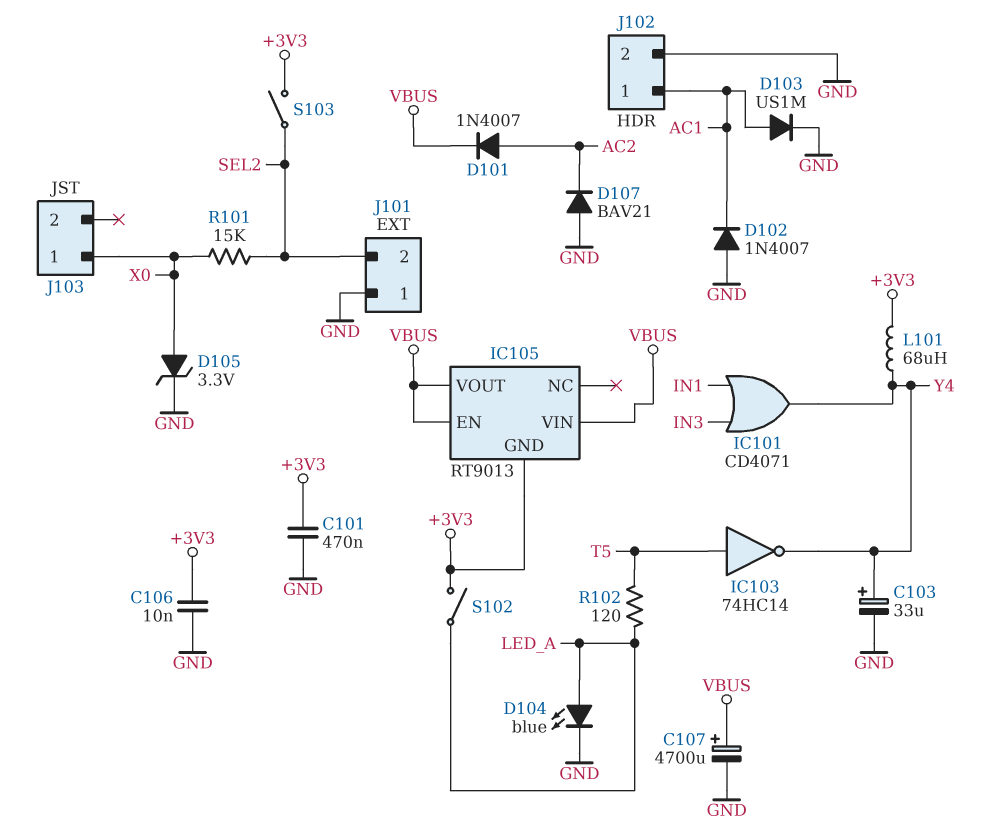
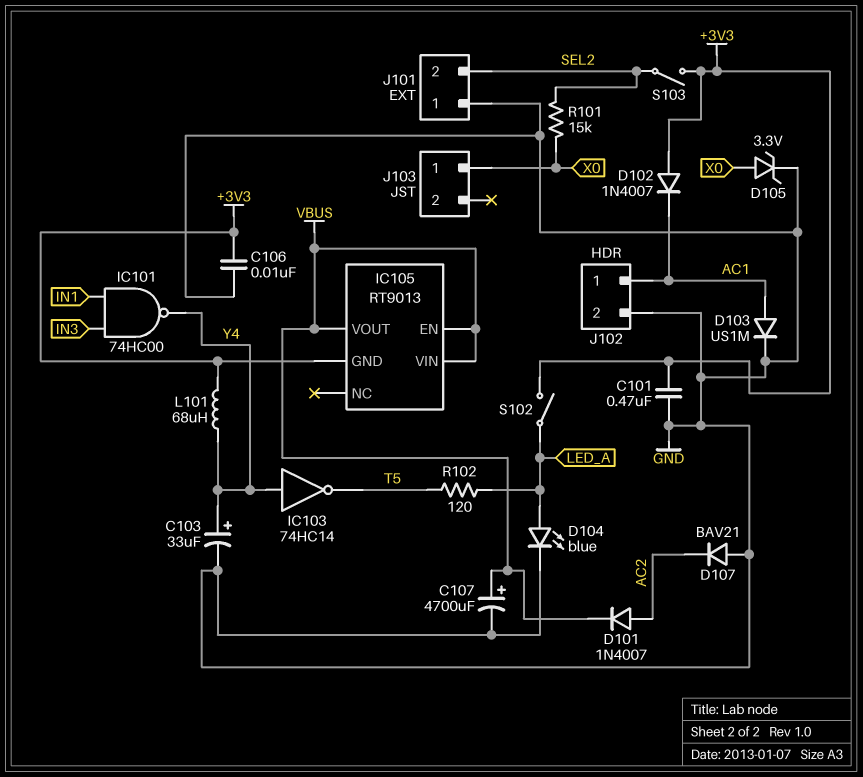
D102: diode 1N4007 (A GND, K AC1) -> diode 1N4007 (A +3V3, K AC1)
IC101: OR CD4071 (in IN1, in IN3, out Y4) -> NAND 74HC00 (in IN1, in IN3, out Y4)
IC103: NOT 74HC14 (in T5, out Y4) -> NOT 74HC14 (in Y4, out T5)

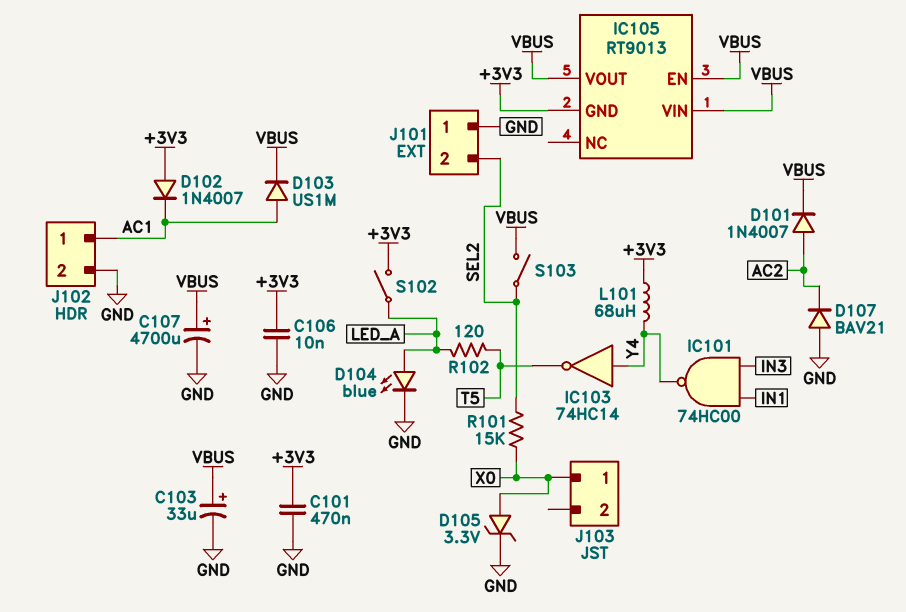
C103: 33uF (plus Y4, minus GND) -> 33uF (plus VBUS, minus GND)
D103: diode US1M (A AC1, K GND) -> diode US1M (A AC1, K VBUS)
S103: switch (+3V3, SEL2) -> switch (SEL2, VBUS)

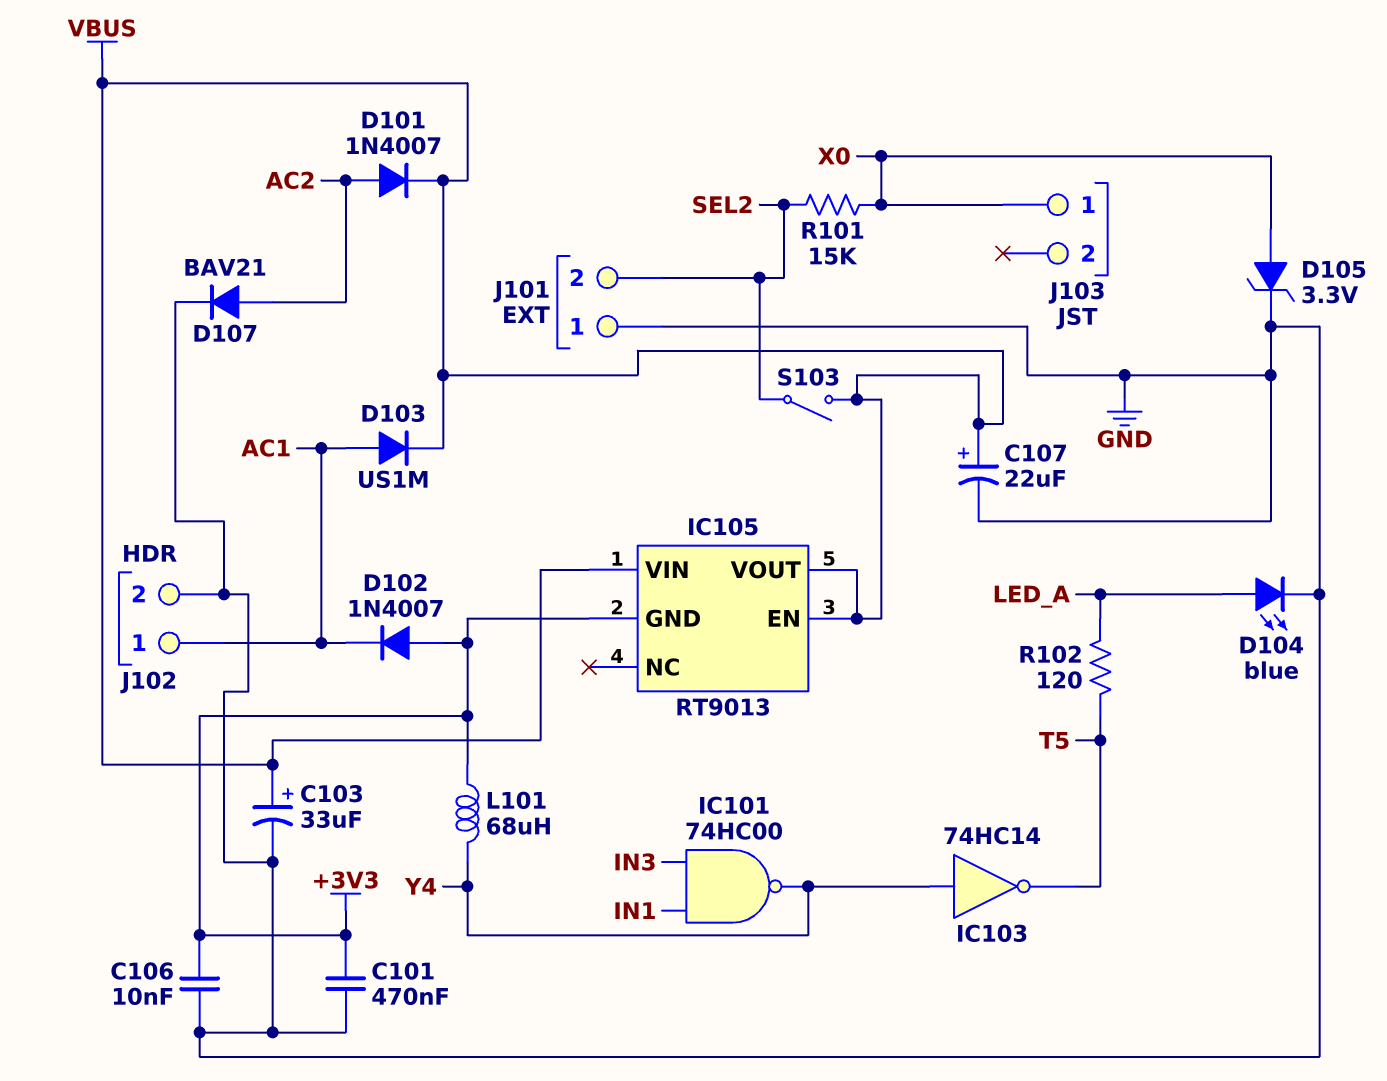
C107: 4700uF (plus VBUS, minus GND) -> 22uF (plus VBUS, minus GND)
D107: diode BAV21 (A GND, K AC2) -> diode BAV21 (A AC2, K GND)
S102: switch (+3V3, LED_A) -> none

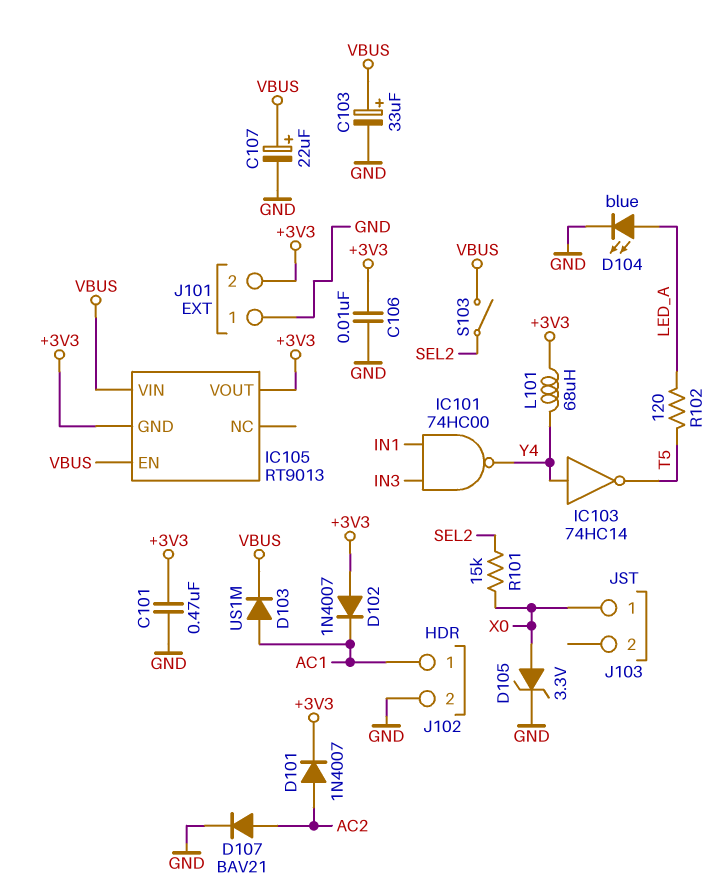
D101: diode 1N4007 (A AC2, K VBUS) -> diode 1N4007 (A AC2, K +3V3)
IC105 pin VOUT: VBUS -> +3V3
J101 pin 2: SEL2 -> +3V3

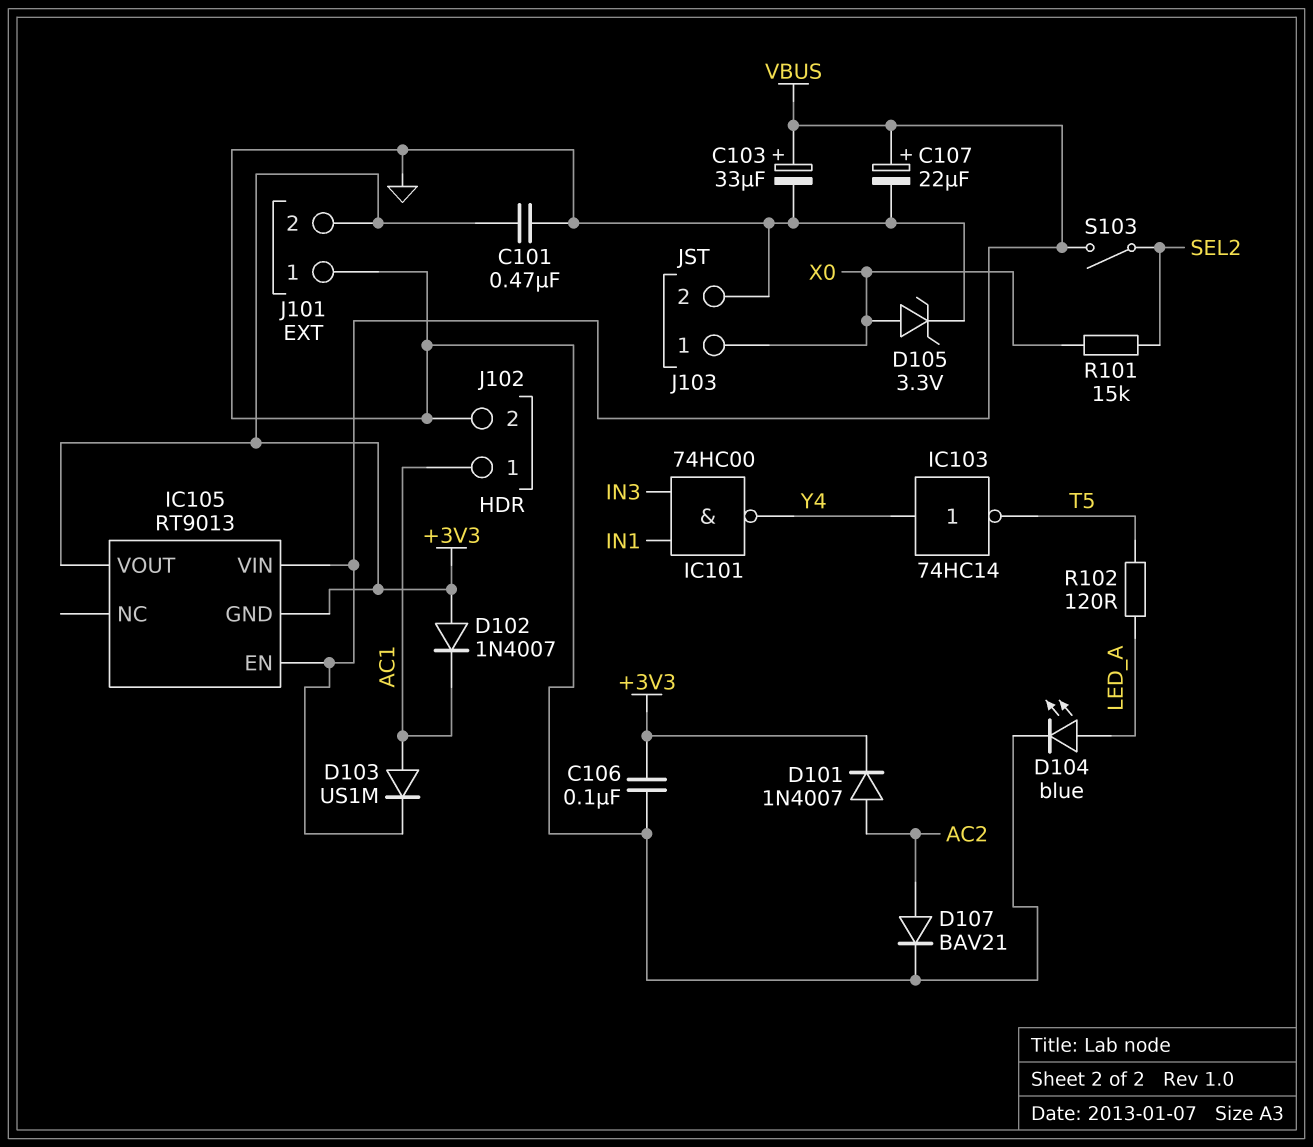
C106: 10nF (+3V3, GND) -> 100nF (+3V3, GND)
J103 pin 2: none -> GND
L101: 68uH (+3V3, Y4) -> none

